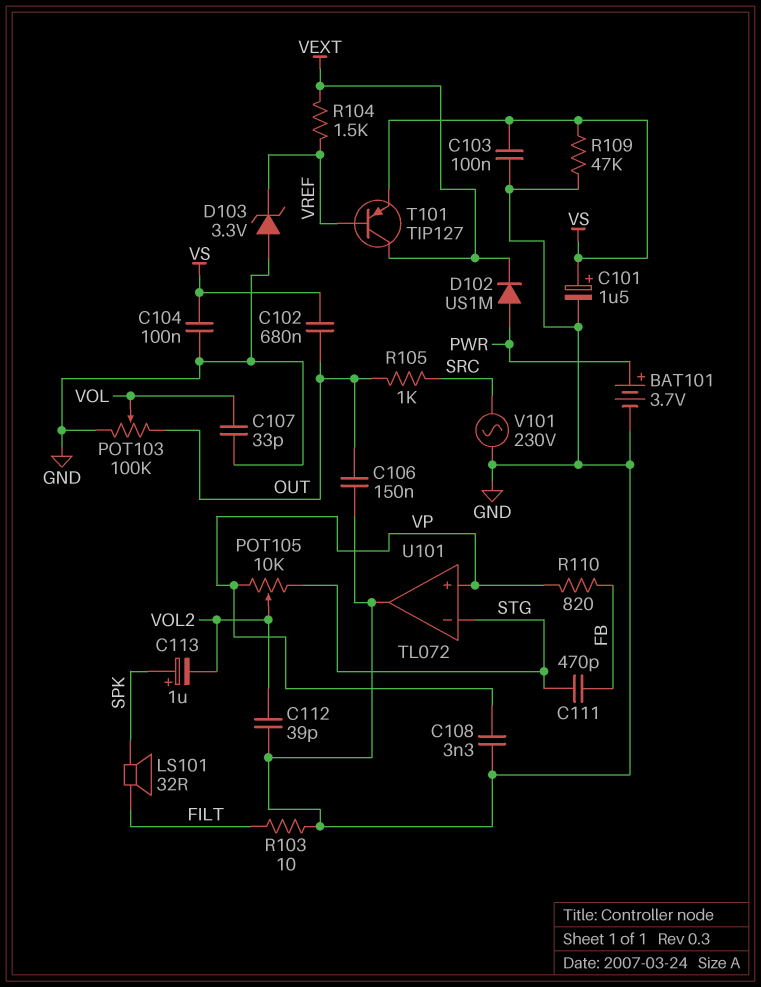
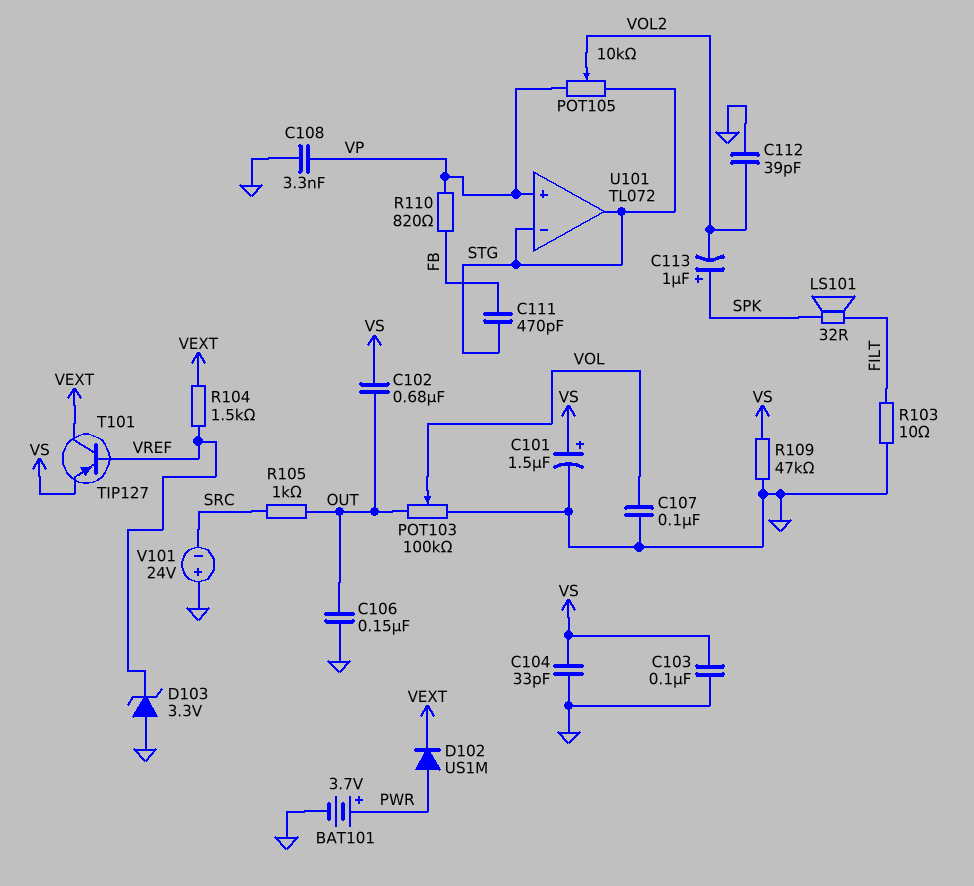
C104: 100nF (GND, VS) -> 33pF (GND, VS)
C107: 33pF (GND, VOL) -> 100nF (GND, VOL)
U101 pin out: GND -> STG
V101: AC 230V (GND, SRC) -> 24V (plus GND, minus SRC)

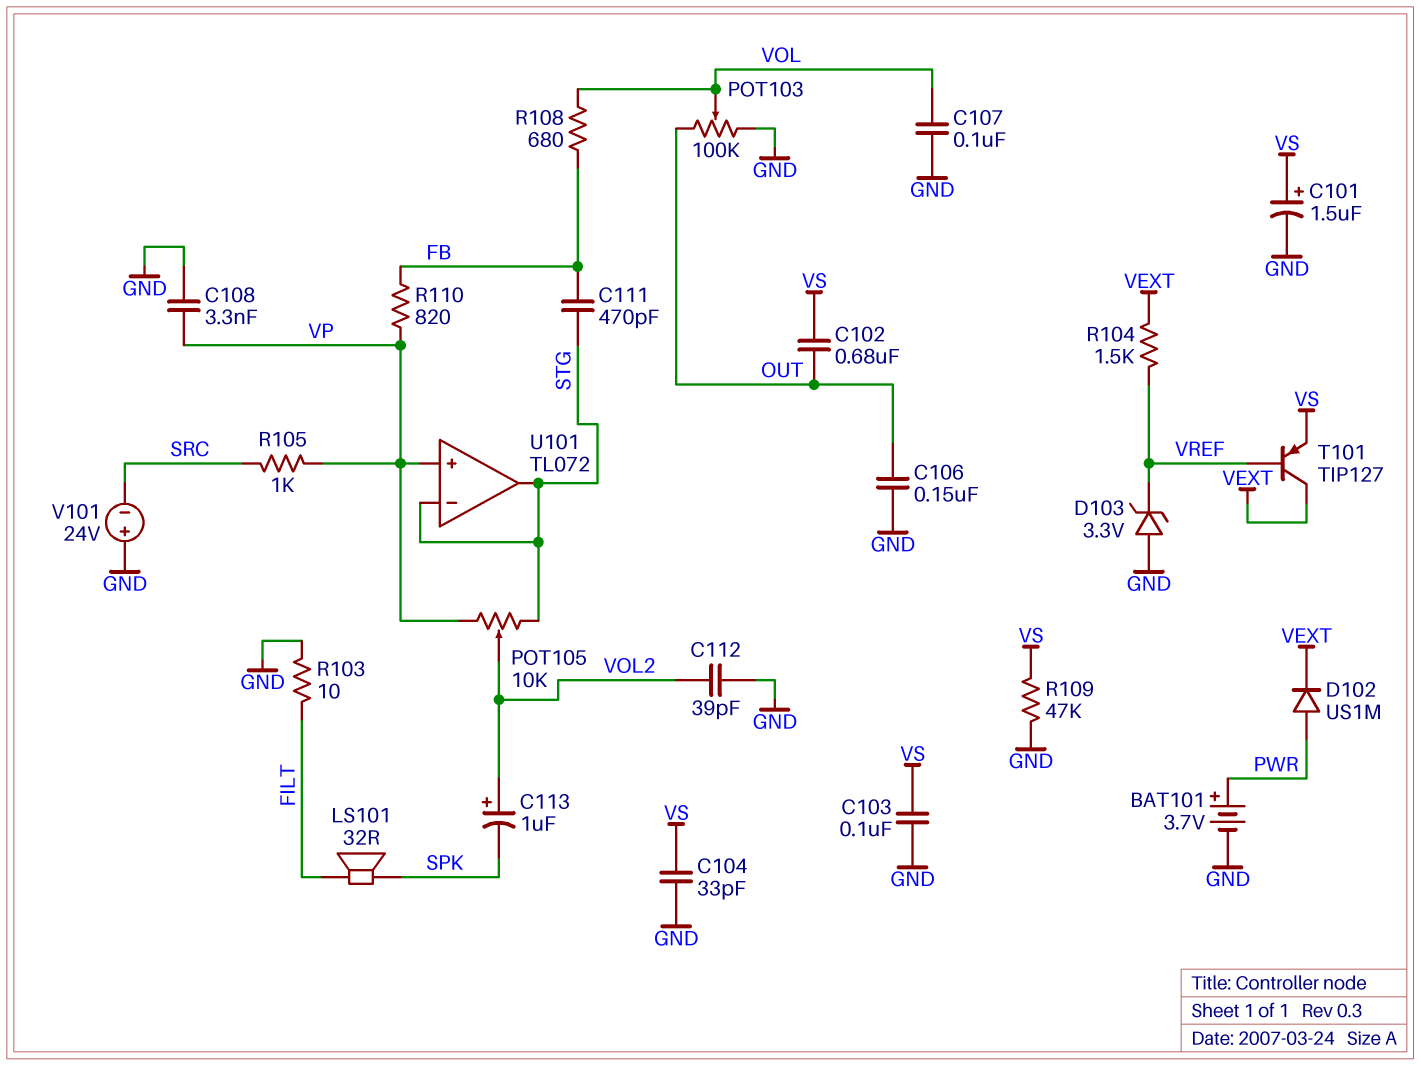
C113: 1uF (plus SPK, minus VOL2) -> 1uF (plus VOL2, minus SPK)
R105: 1k (OUT, SRC) -> 1k (SRC, VP)
R108: none -> 680 (FB, VOL)

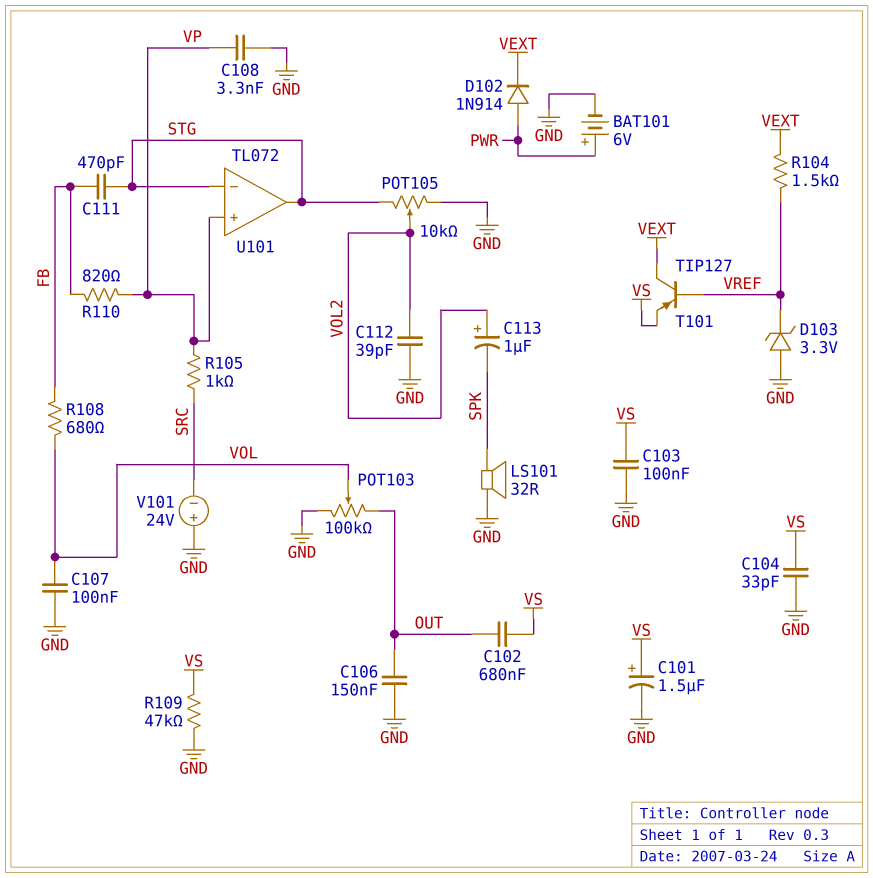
BAT101: 3.7V (plus PWR, minus GND) -> 6V (plus PWR, minus GND)
D102: diode US1M (A PWR, K VEXT) -> diode 1N914 (A PWR, K VEXT)
LS101: speaker 32R (FILT, SPK) -> speaker 32R (GND, SPK)
POT105: 10k (STG, VP, wiper VOL2) -> 10k (GND, STG, wiper VOL2)
R103: 10 (FILT, GND) -> none

